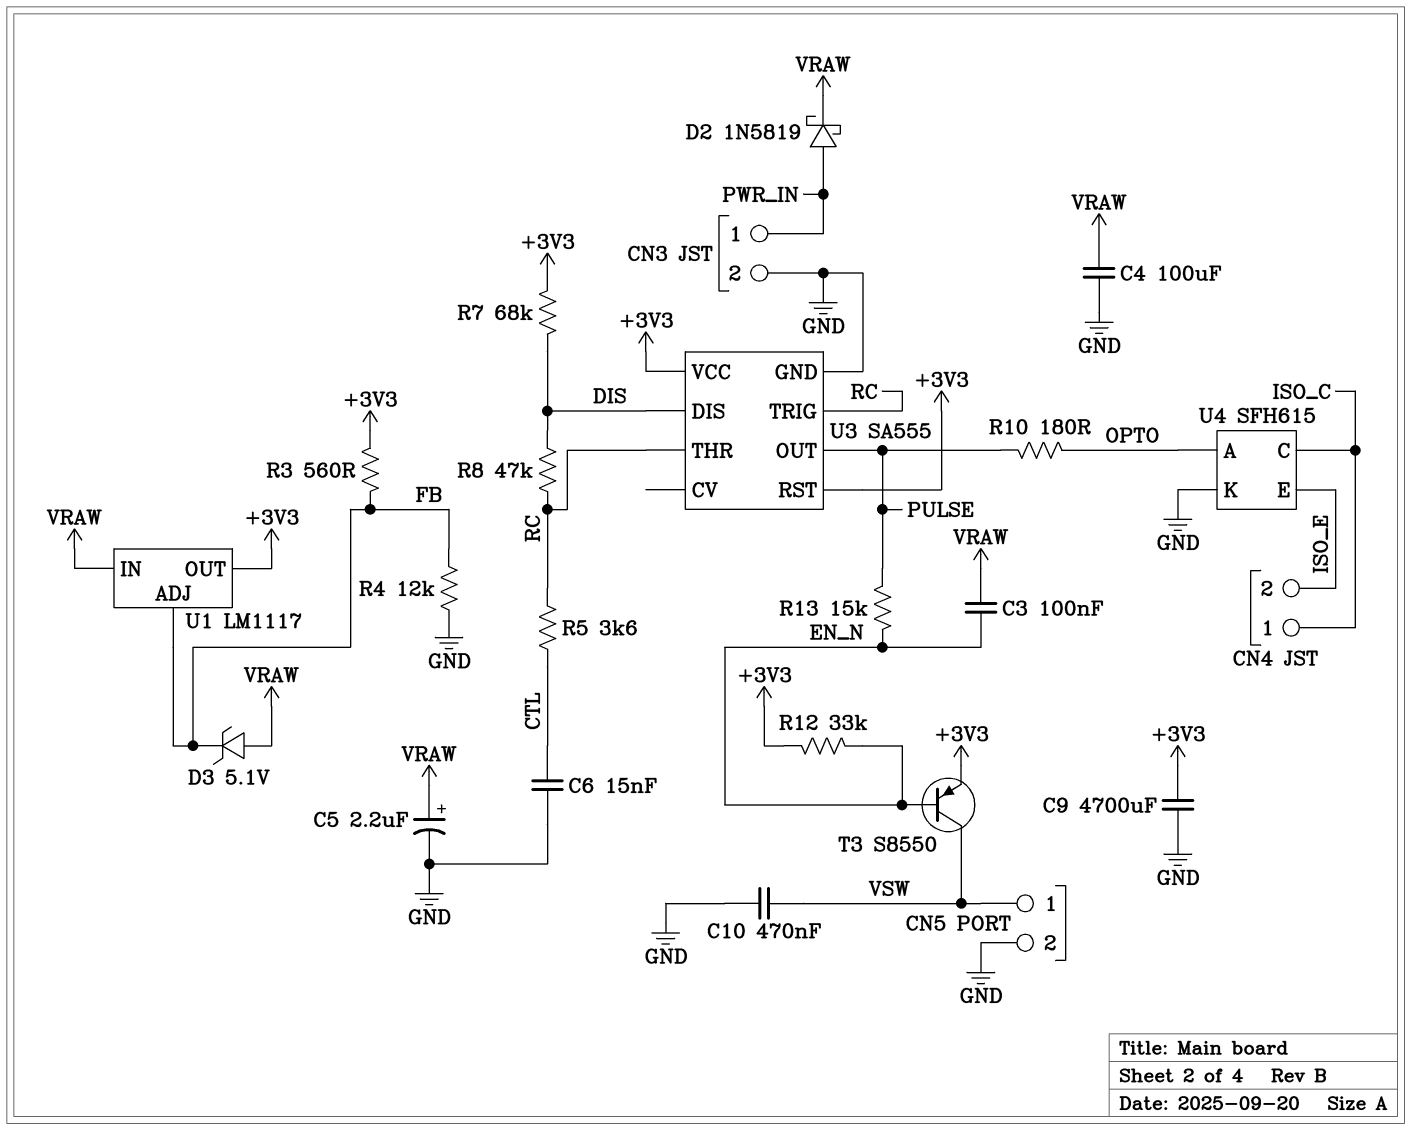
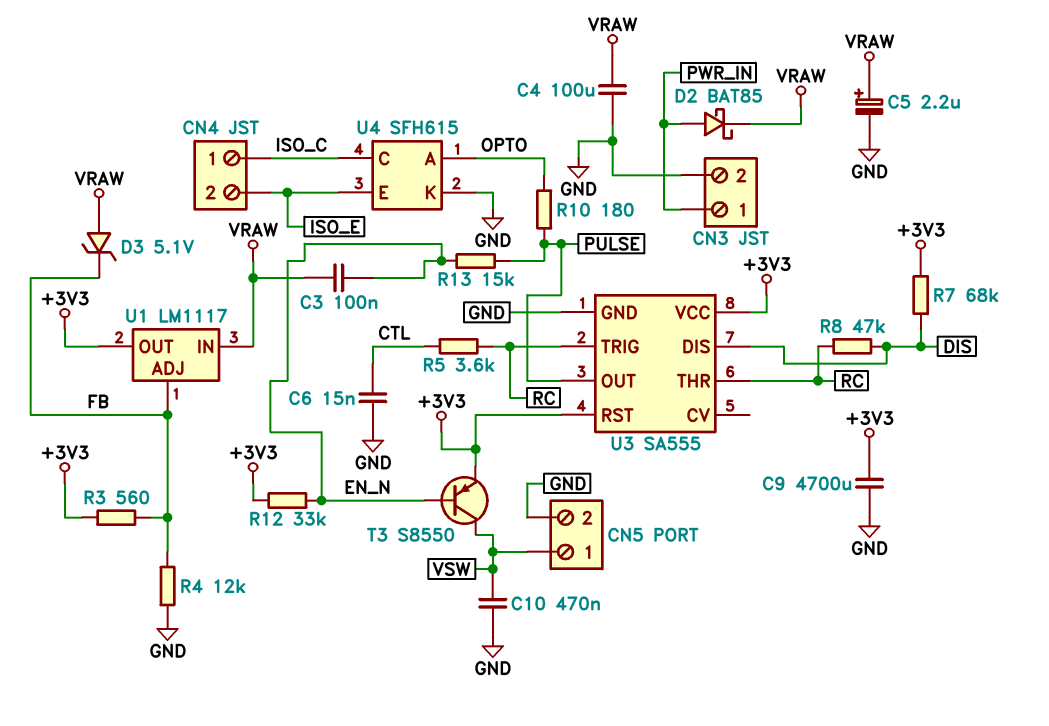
D2: schottky 1N5819 (A PWR_IN, K VRAW) -> schottky BAT85 (A PWR_IN, K VRAW)

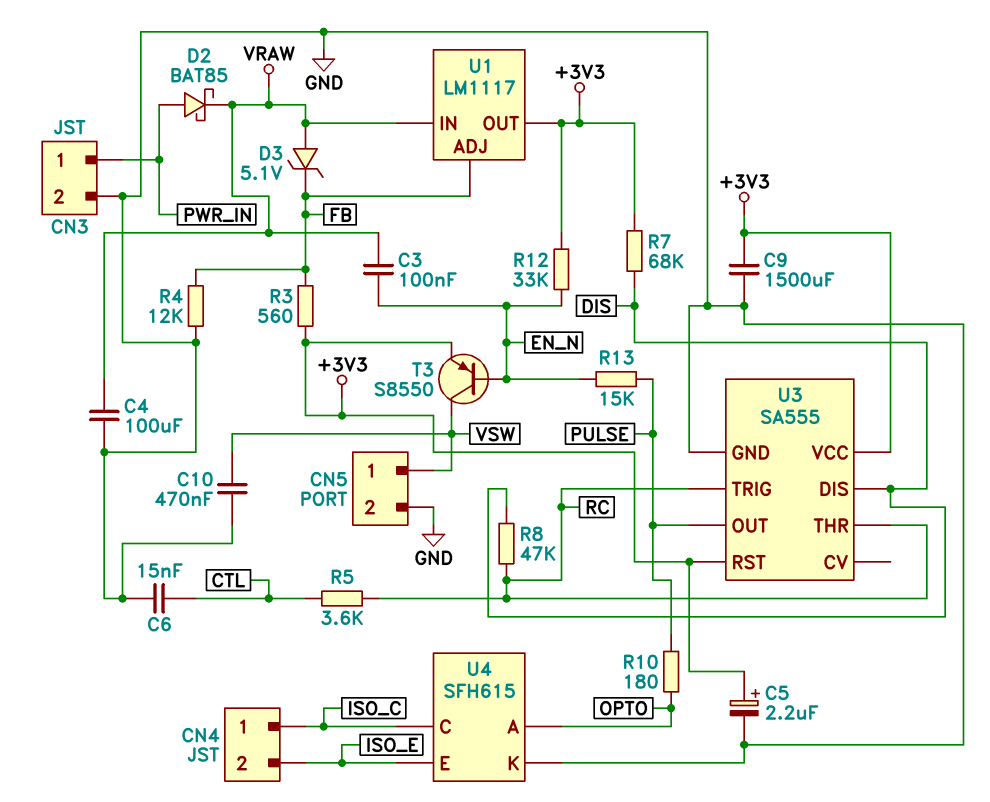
C5: 2.2uF (plus VRAW, minus GND) -> 2.2uF (plus +3V3, minus GND)
C9: 4700uF (+3V3, GND) -> 1500uF (+3V3, GND)

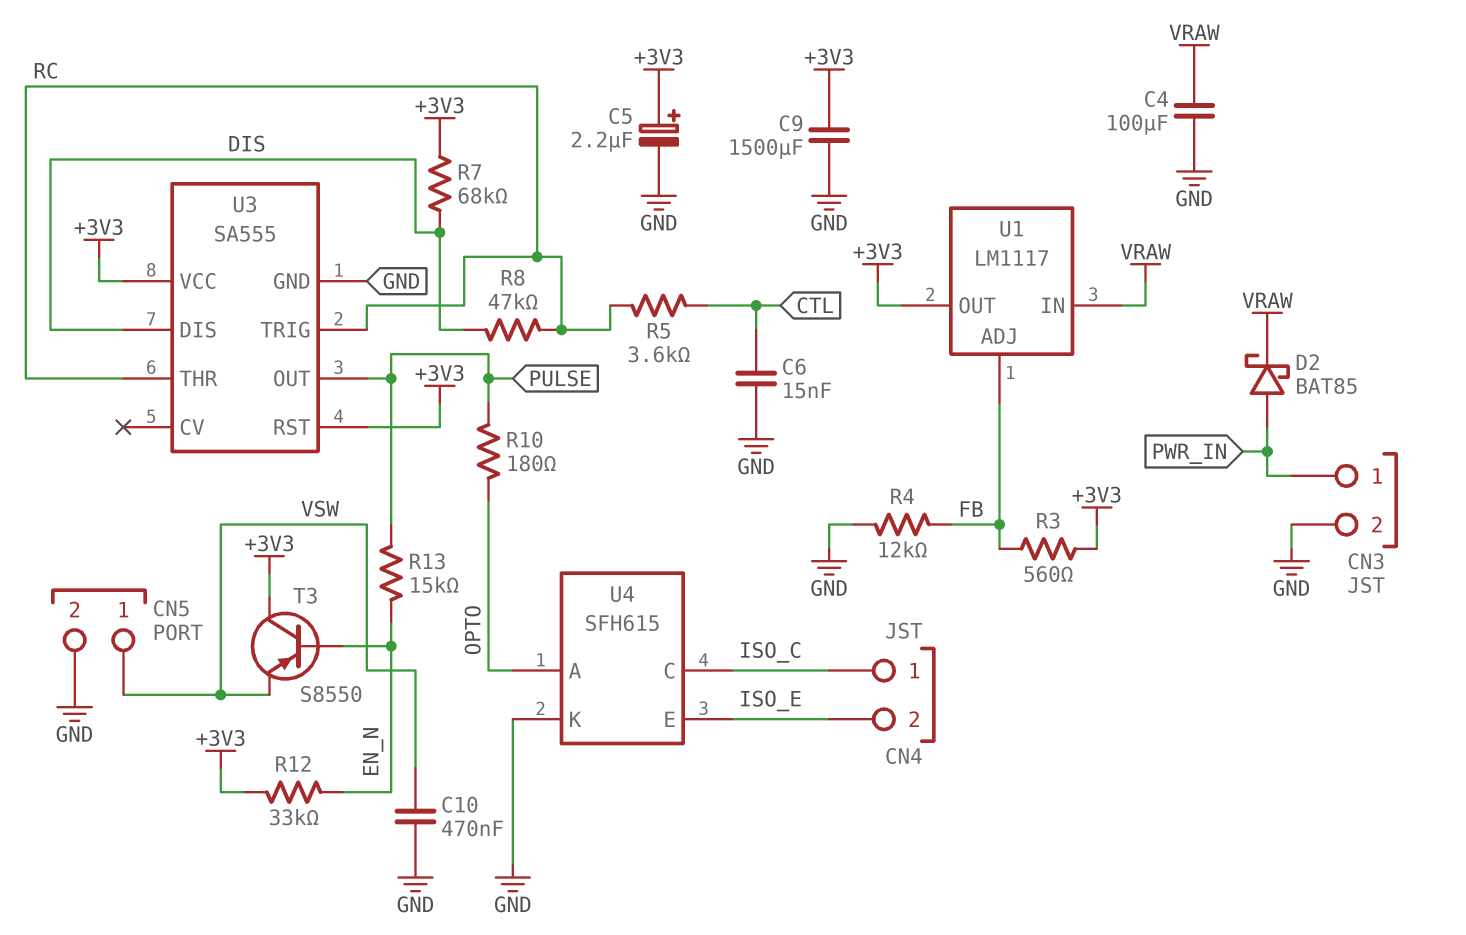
C3: 100nF (EN_N, VRAW) -> none
D3: zener 5.1V (A VRAW, K FB) -> none
T3: PNP S8550 (B EN_N, C VSW, E +3V3) -> PNP S8550 (B EN_N, C +3V3, E VSW)

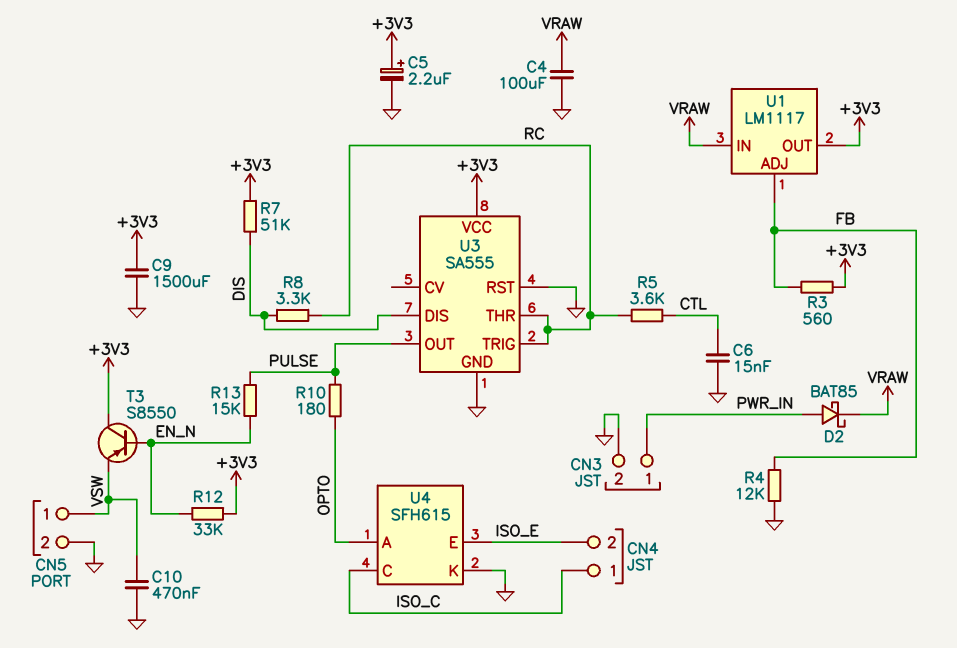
R7: 68k (+3V3, DIS) -> 51k (+3V3, DIS)
R8: 47k (DIS, RC) -> 3.3k (DIS, RC)
U3 pin RST: +3V3 -> GND

